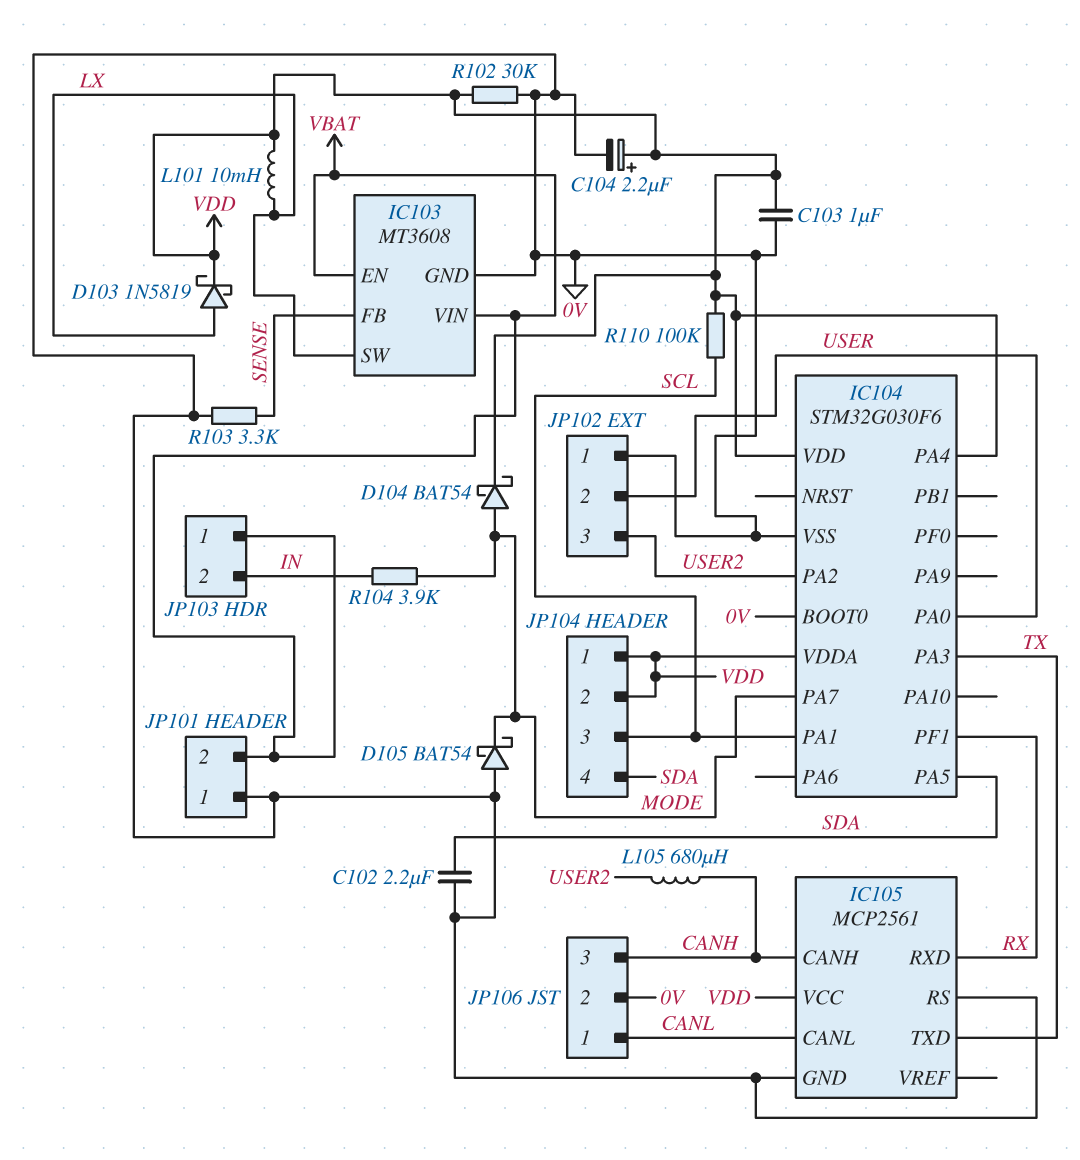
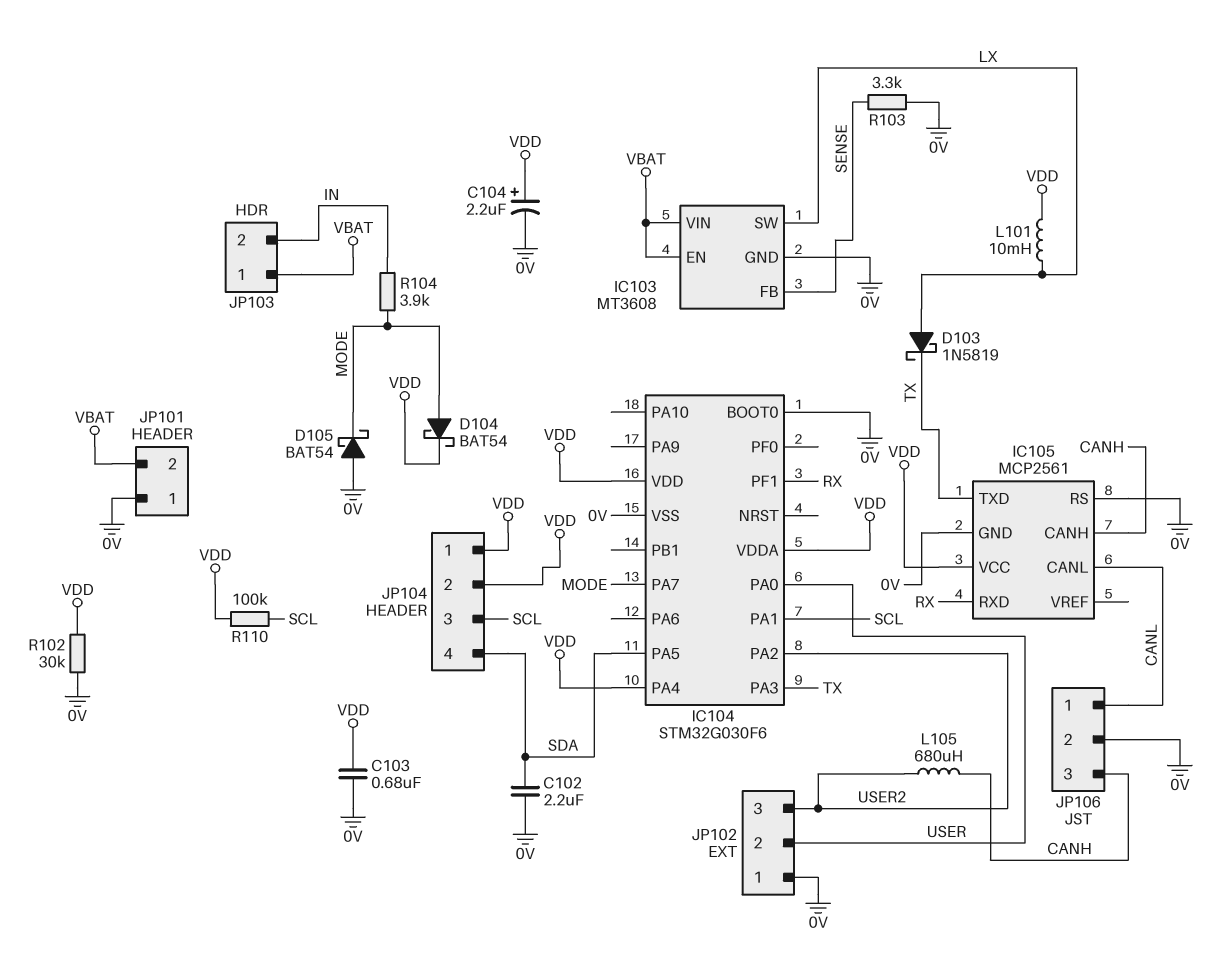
C103: 1uF (0V, VDD) -> 680nF (0V, VDD)
D103: schottky 1N5819 (A LX, K VDD) -> schottky 1N5819 (A LX, K TX)

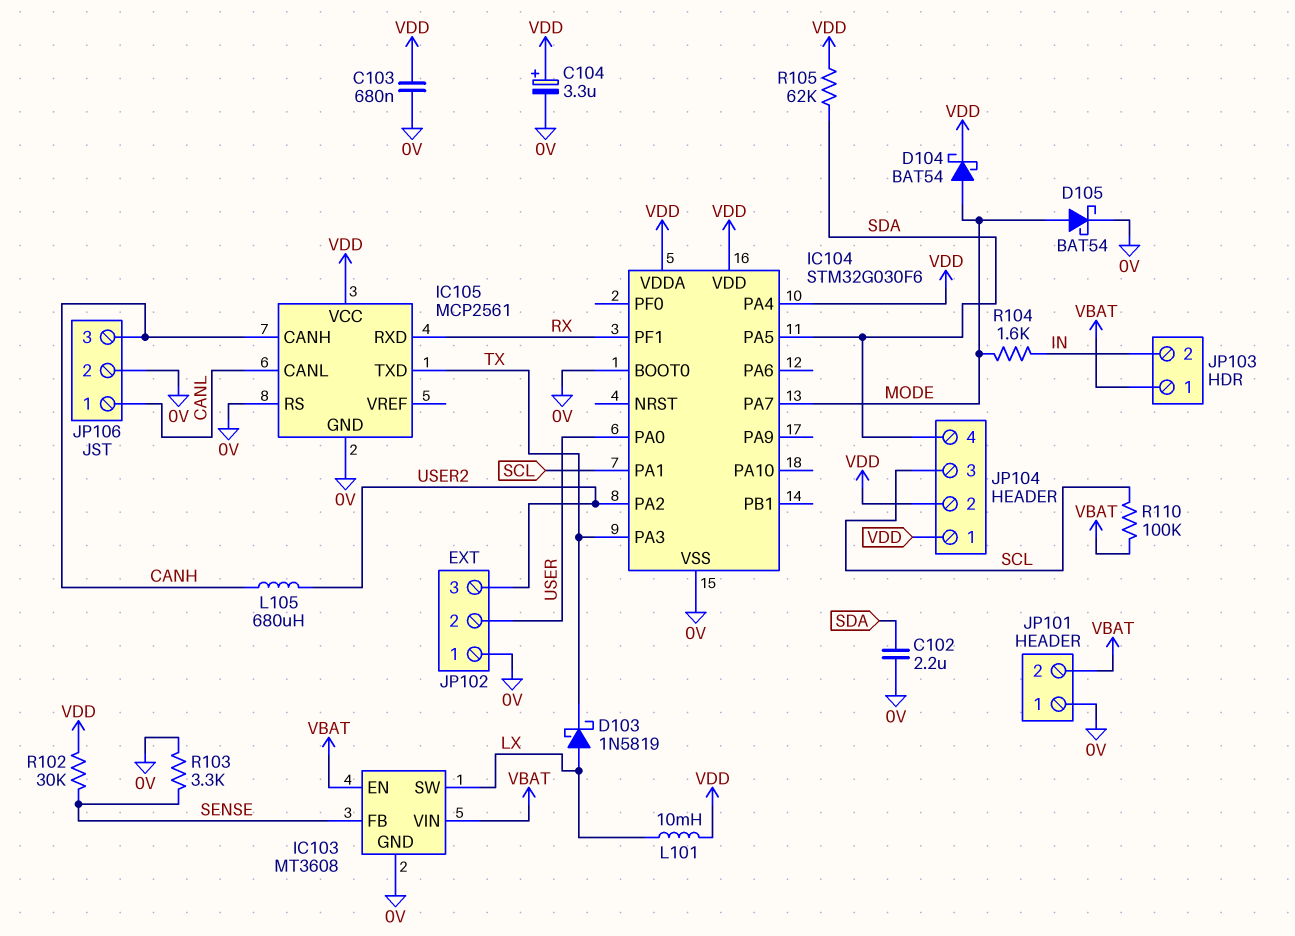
C104: 2.2uF (plus VDD, minus 0V) -> 3.3uF (plus VDD, minus 0V)
D105: schottky BAT54 (A 0V, K MODE) -> schottky BAT54 (A MODE, K 0V)
R102: 30k (0V, VDD) -> 30k (SENSE, VDD)
R104: 3.9k (IN, MODE) -> 1.6k (IN, MODE)
R105: none -> 62k (SDA, VDD)
R110: 100k (SCL, VDD) -> 100k (SCL, VBAT)

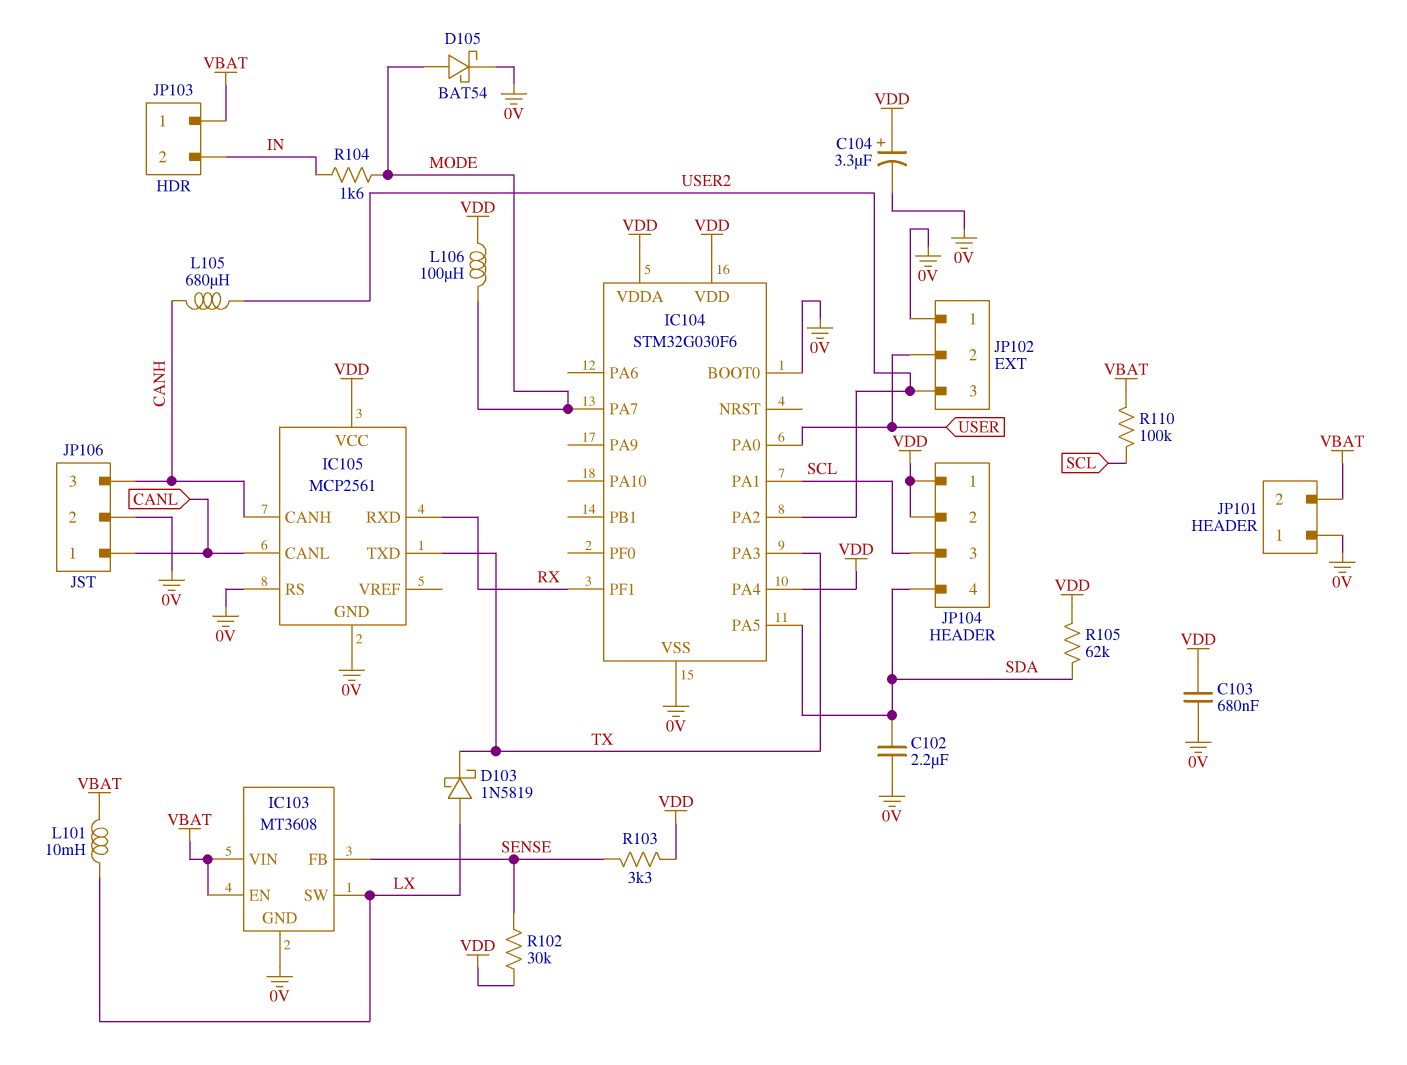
D104: schottky BAT54 (A MODE, K VDD) -> none
L101: 10mH (LX, VDD) -> 10mH (LX, VBAT)
L106: none -> 100uH (MODE, VDD)
R103: 3.3k (0V, SENSE) -> 3.3k (SENSE, VDD)

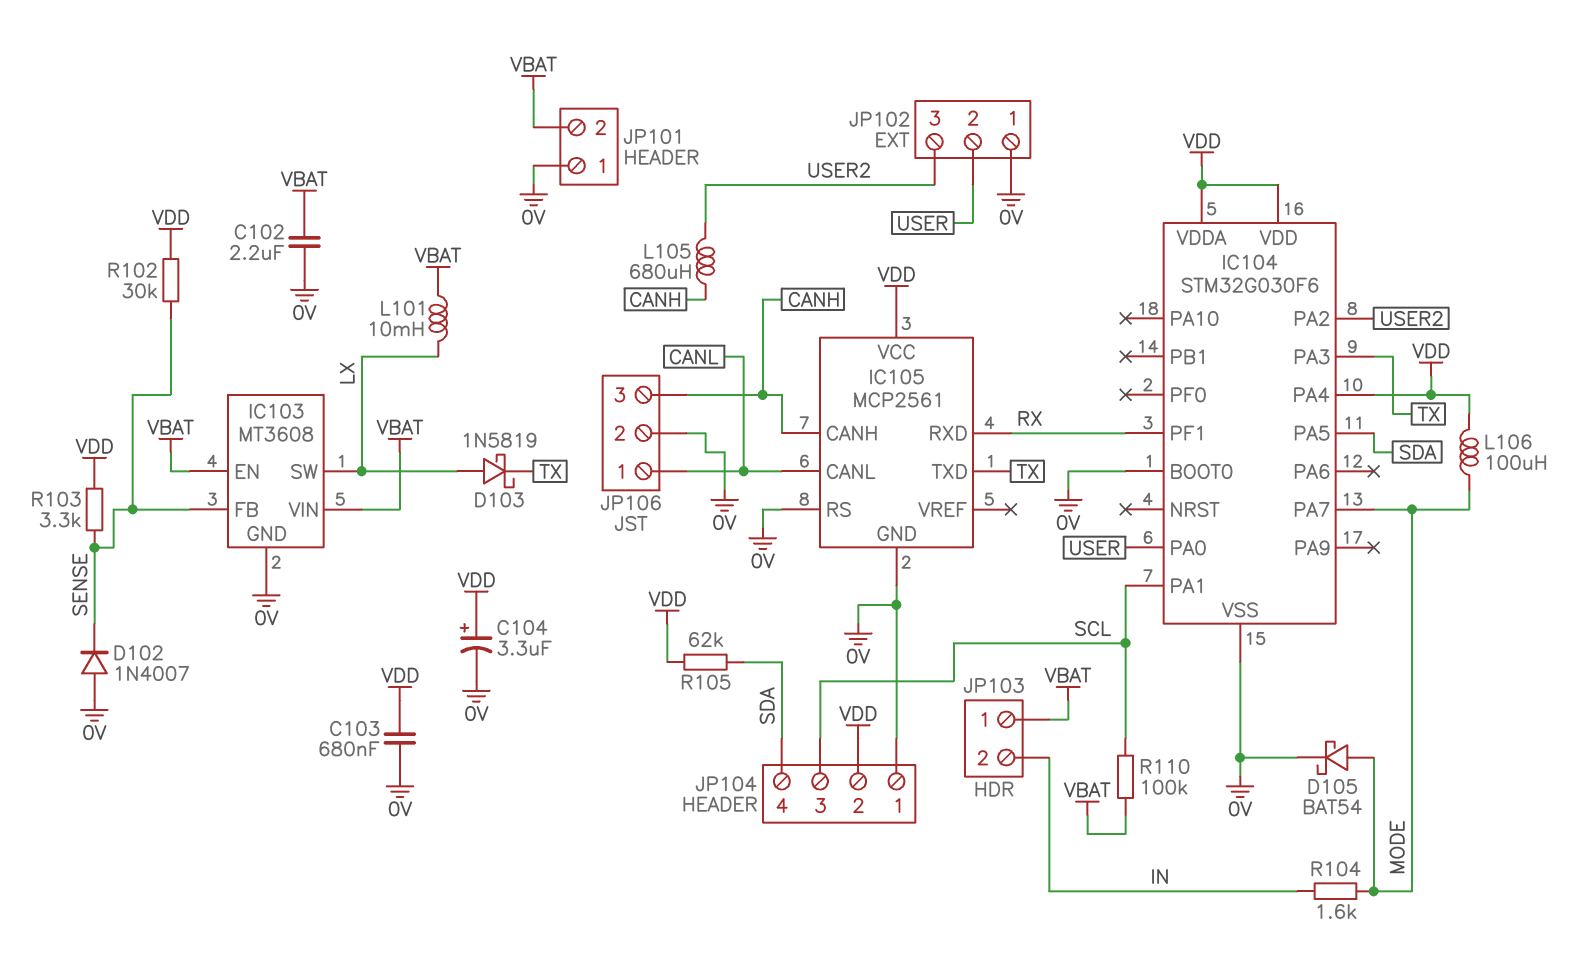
C102: 2.2uF (0V, SDA) -> 2.2uF (0V, VBAT)
D102: none -> diode 1N4007 (A 0V, K SENSE)
JP104 pin 1: VDD -> 0V

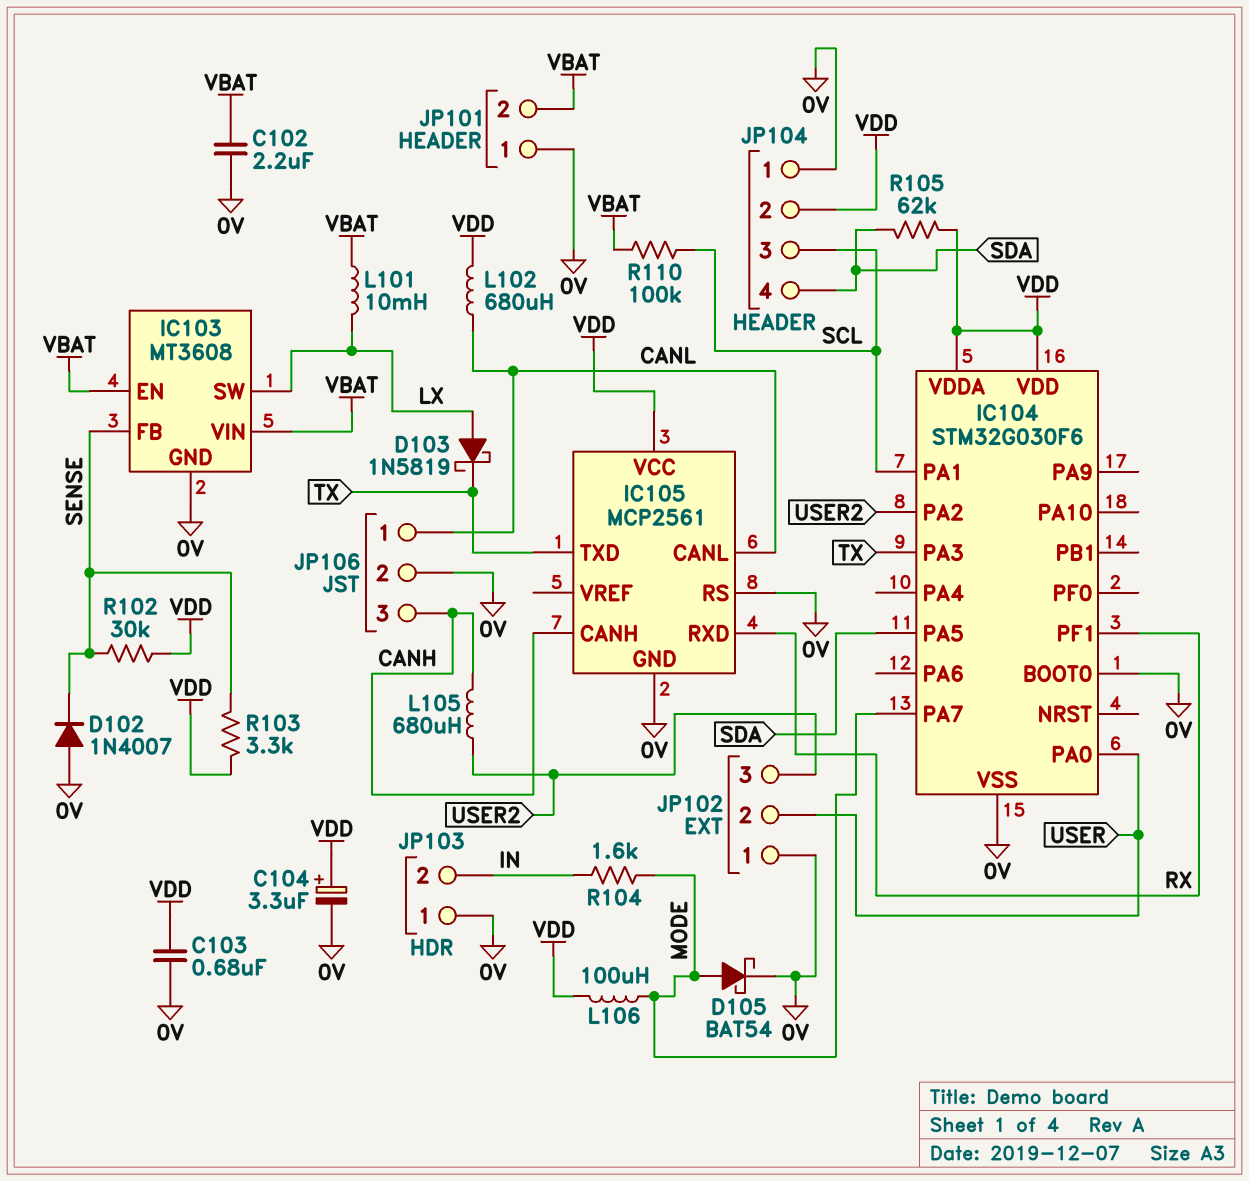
IC104 pin PA4: VDD -> none
JP103 pin 1: VBAT -> 0V
L102: none -> 680uH (CANL, VDD)

